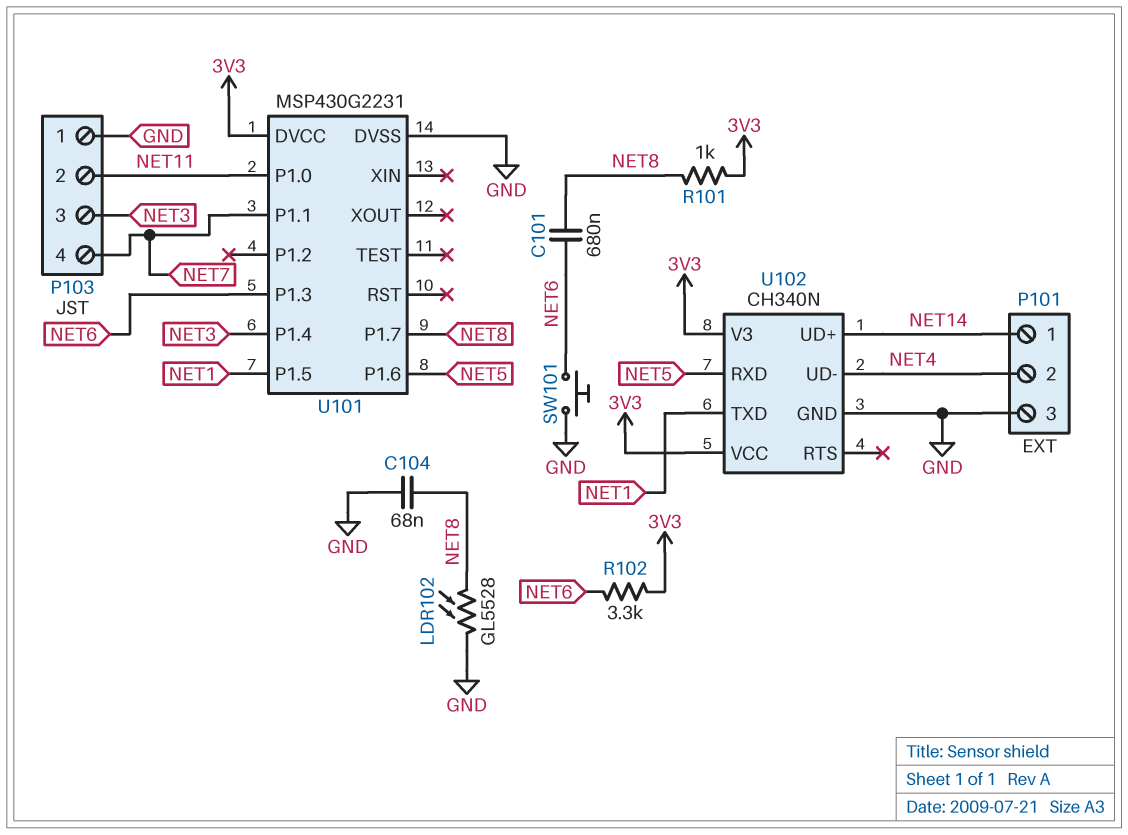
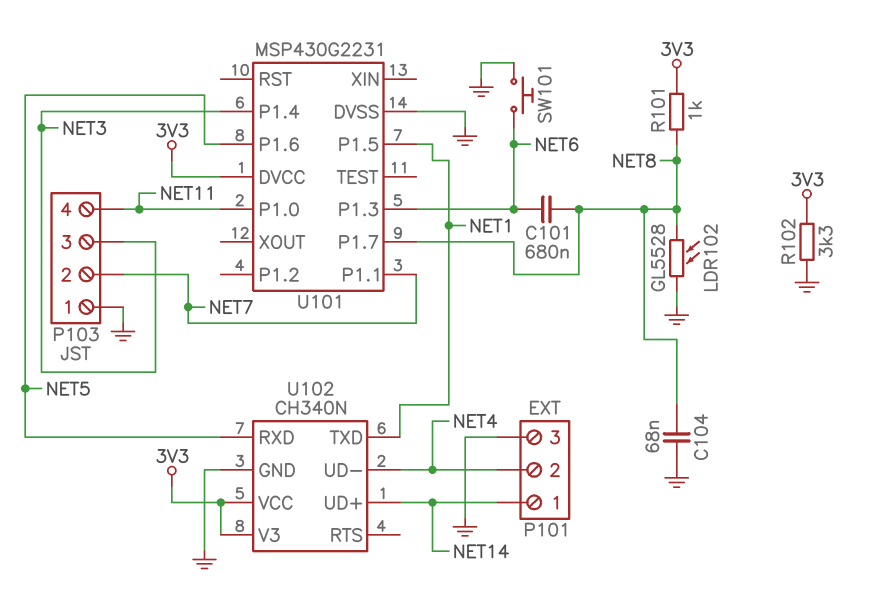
P103 pin 2: NET11 -> NET7
P103 pin 4: NET7 -> NET11
R102: 3.3k (3V3, NET6) -> 3.3k (3V3, GND)

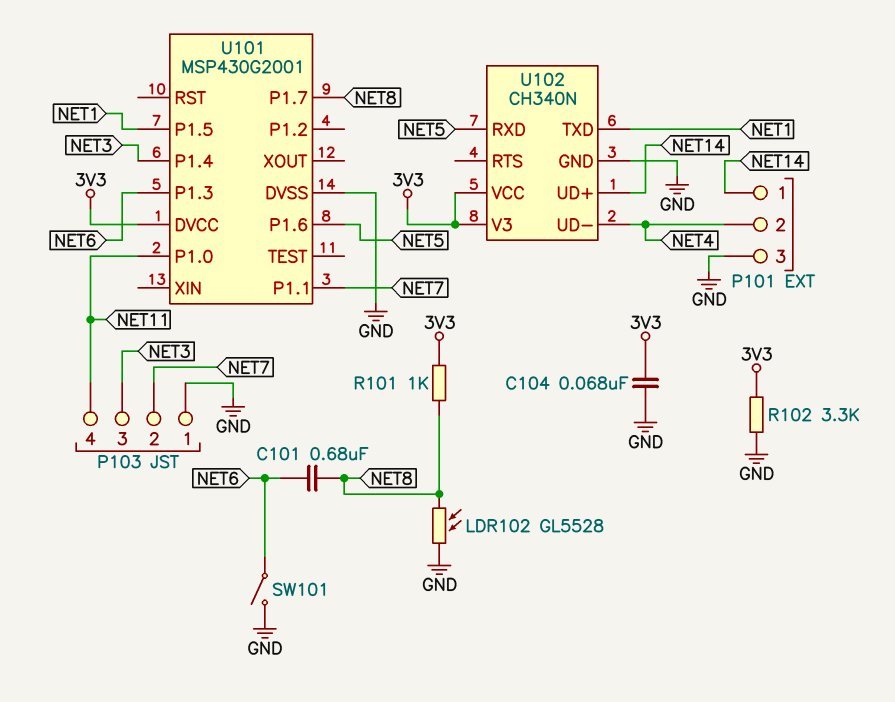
C104: 68nF (GND, NET8) -> 68nF (3V3, GND)
SW101: button (GND, NET6) -> switch (GND, NET6)
U101: MSP430G2231 -> MSP430G2001

